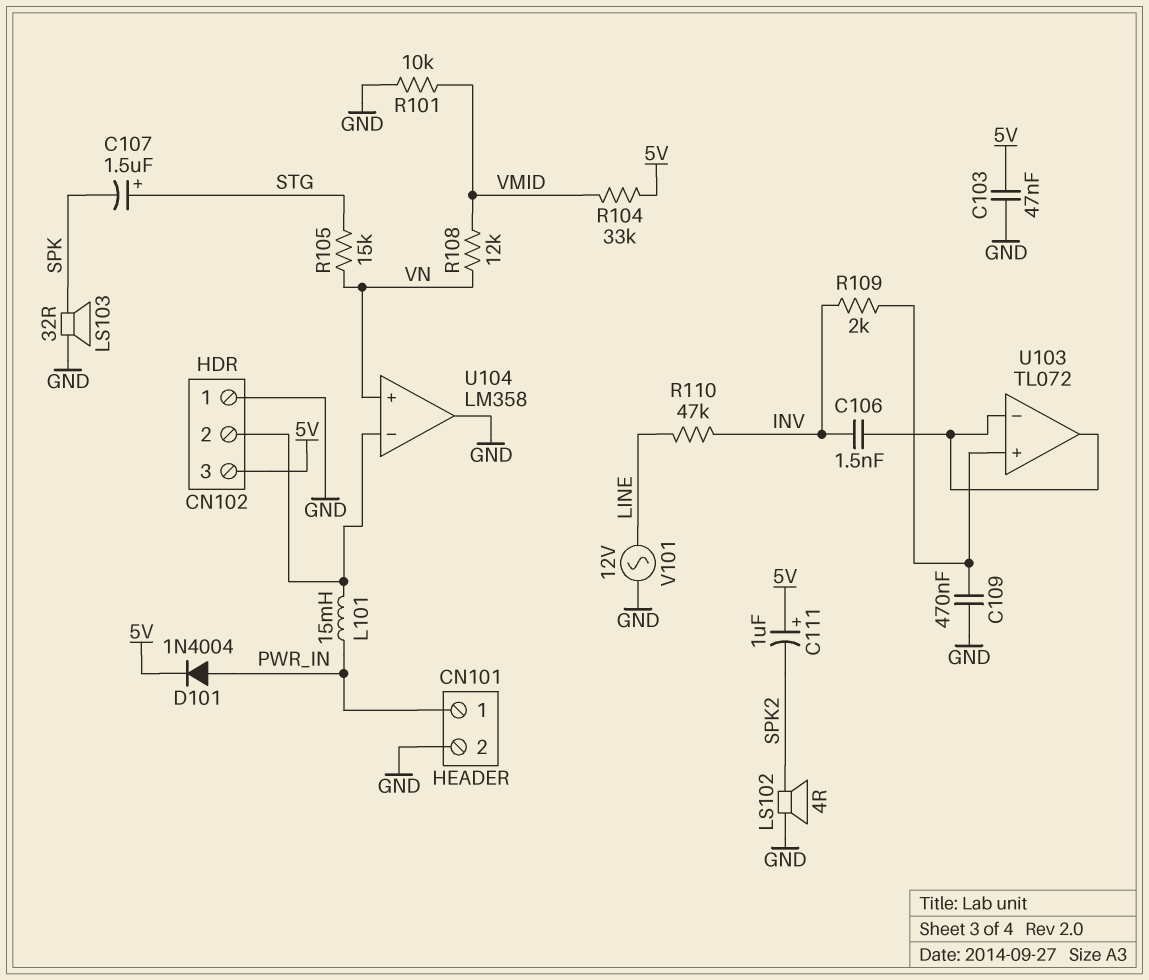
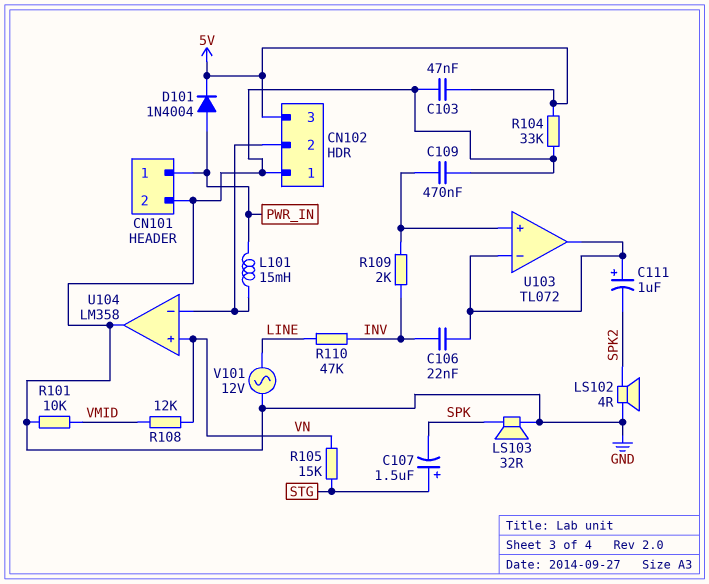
C106: 1.5nF (INV, U103/in-) -> 22nF (INV, U103/in-)
C111: 1uF (plus 5V, minus SPK2) -> 1uF (plus U103/in-, minus SPK2)
R104: 33k (5V, VMID) -> 33k (5V, GND)

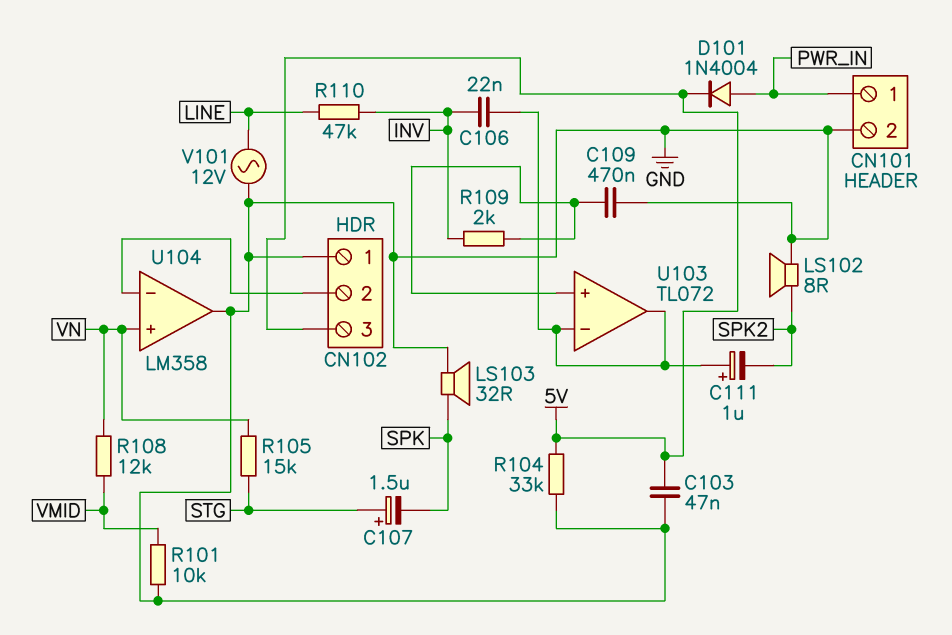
L101: 15mH (CN102/2, PWR_IN) -> none
LS102: speaker 4R (GND, SPK2) -> speaker 8R (GND, SPK2)

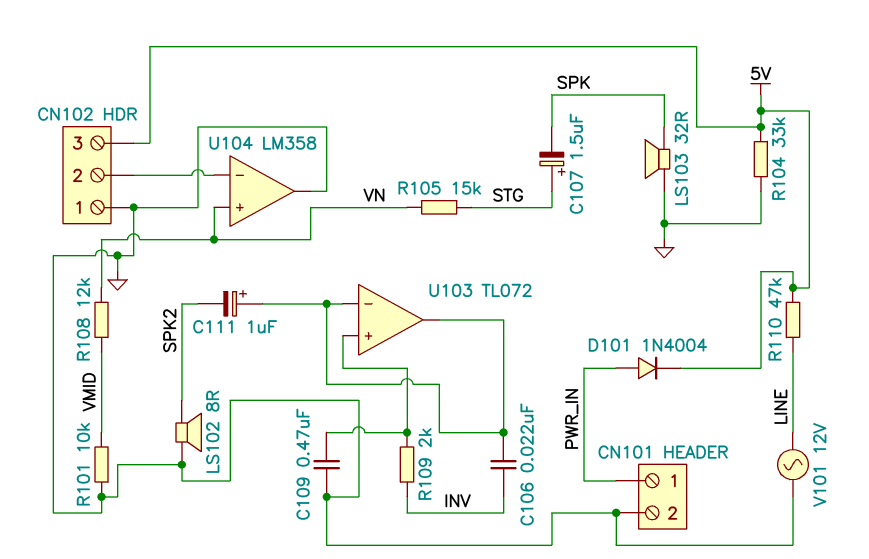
C103: 47nF (5V, GND) -> none
R110: 47k (INV, LINE) -> 47k (5V, LINE)

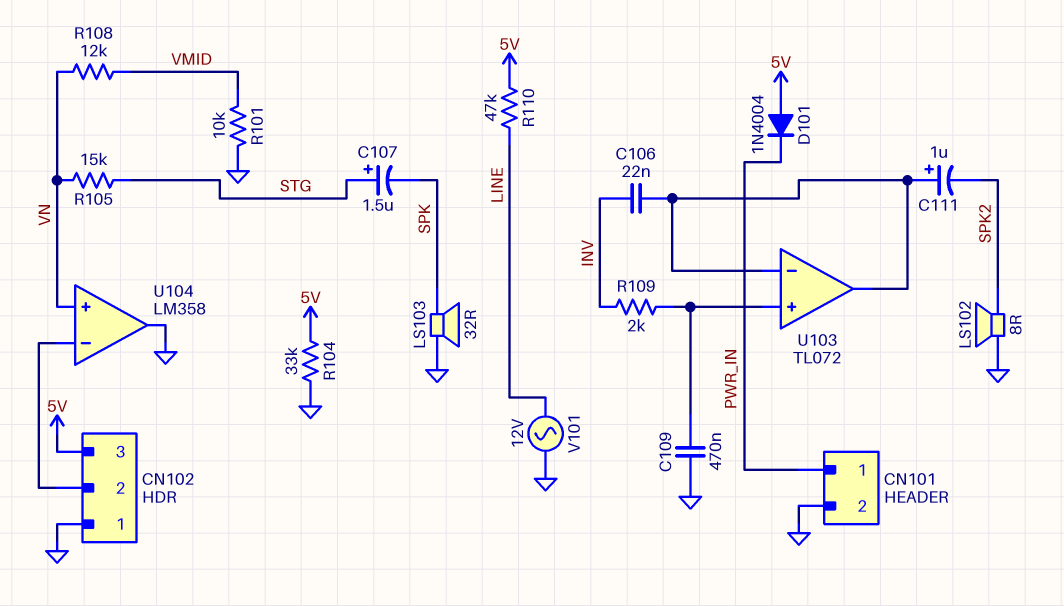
D101: diode 1N4004 (A PWR_IN, K 5V) -> diode 1N4004 (A 5V, K PWR_IN)

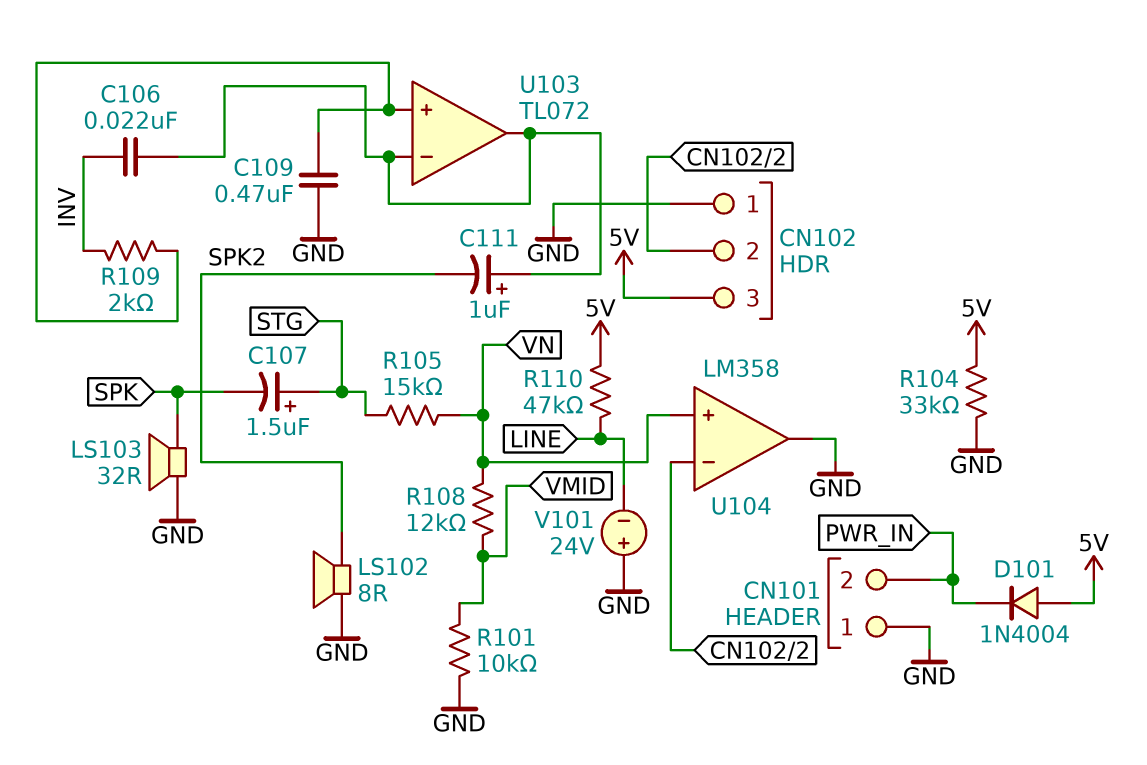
CN101 pin 1: PWR_IN -> GND
CN101 pin 2: GND -> PWR_IN
V101: AC 12V (GND, LINE) -> 24V (plus GND, minus LINE)

